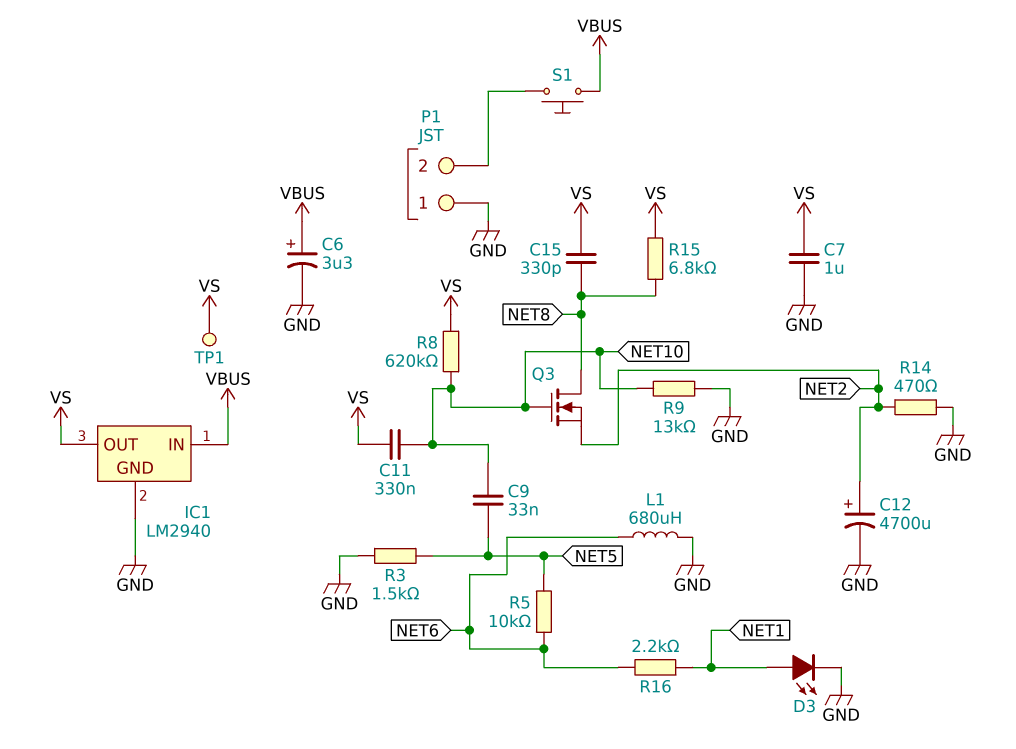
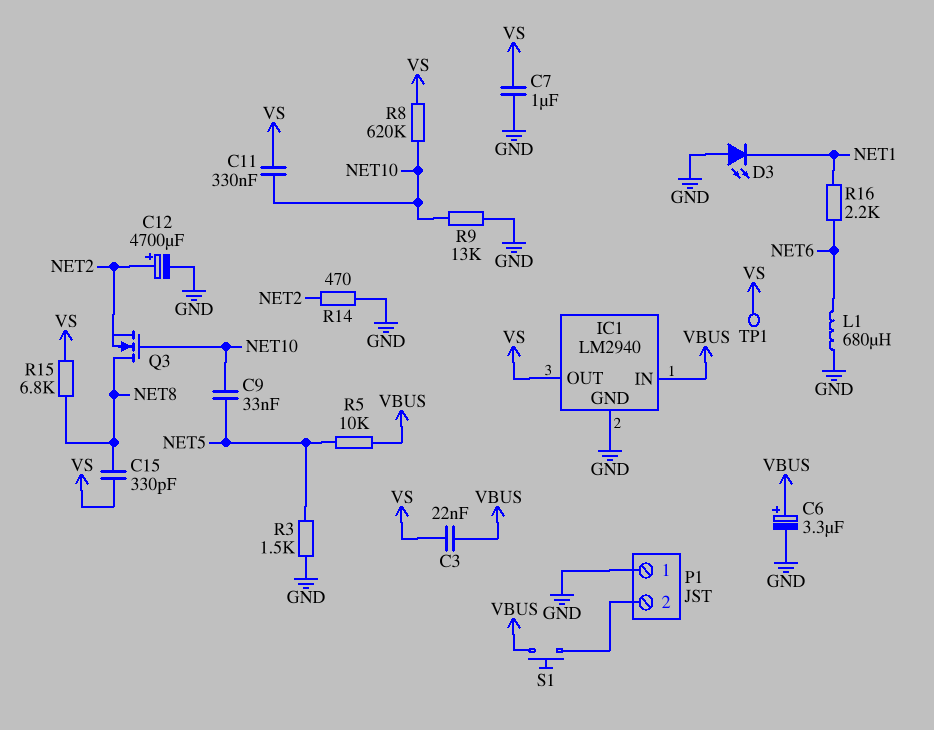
C3: none -> 22nF (VBUS, VS)
D3: LED (A NET1, K GND) -> LED (A GND, K NET1)
R5: 10k (NET5, NET6) -> 10k (NET5, VBUS)

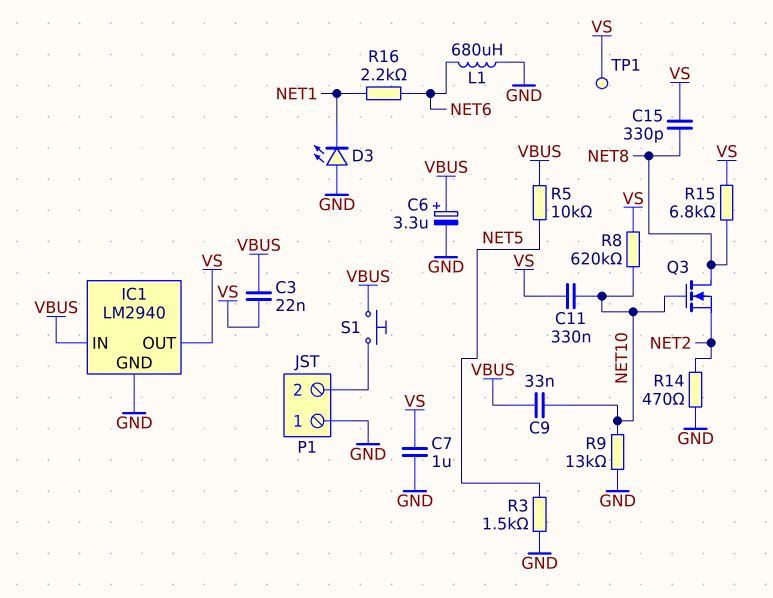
C9: 33nF (NET5, NET10) -> 33nF (NET10, VBUS)
C12: 4700uF (plus NET2, minus GND) -> none

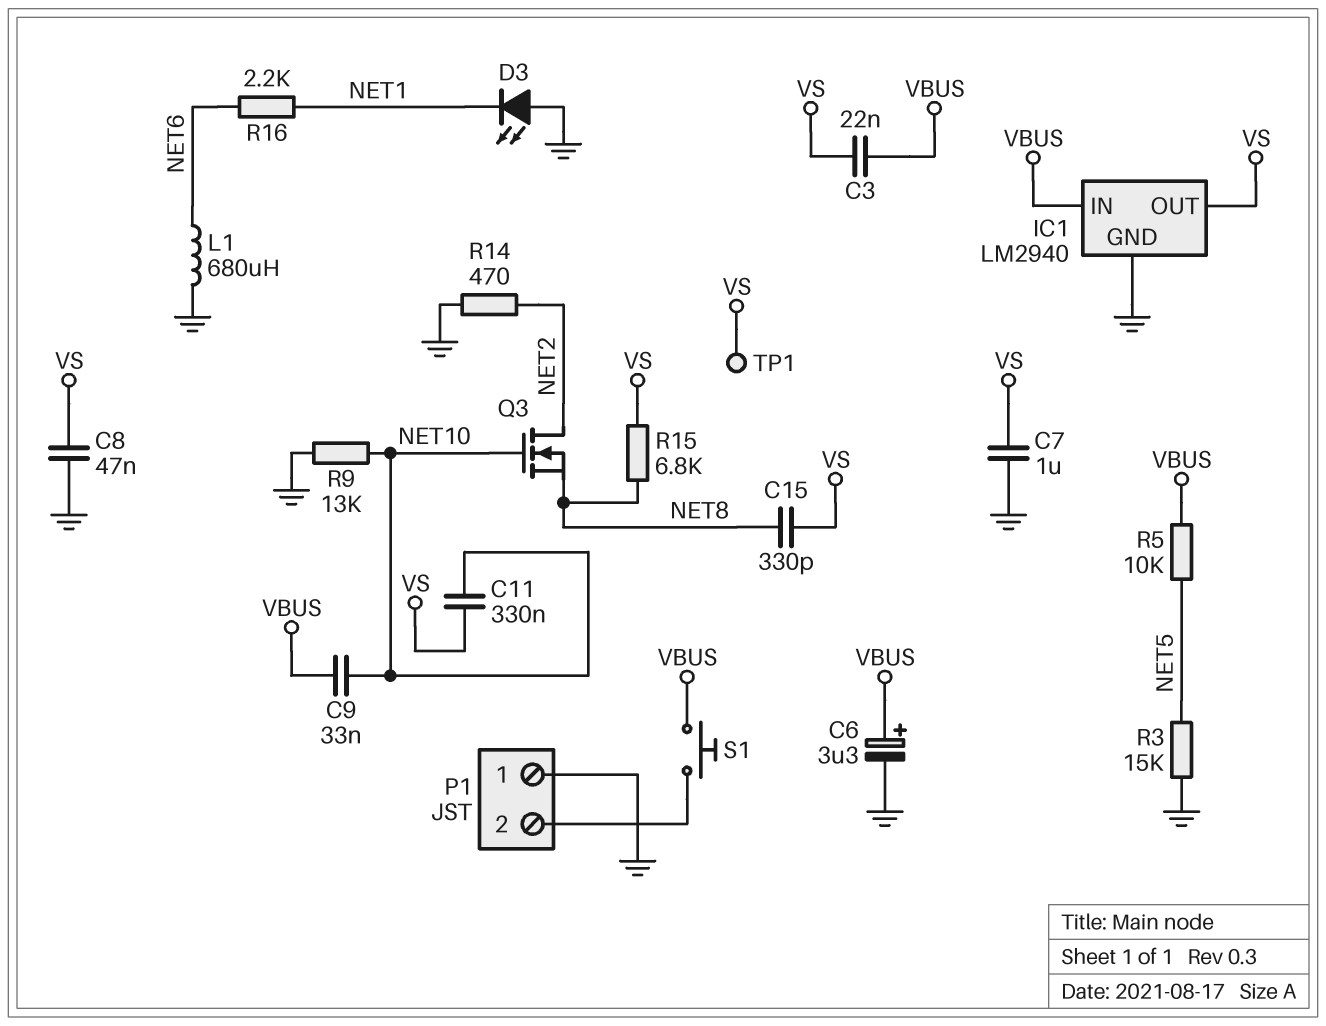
C8: none -> 47nF (GND, VS)
Q3: NMOS (G NET10, D NET8, S NET2) -> NMOS (G NET10, D NET2, S NET8)
R3: 1.5k (GND, NET5) -> 15k (GND, NET5)
R8: 620k (NET10, VS) -> none

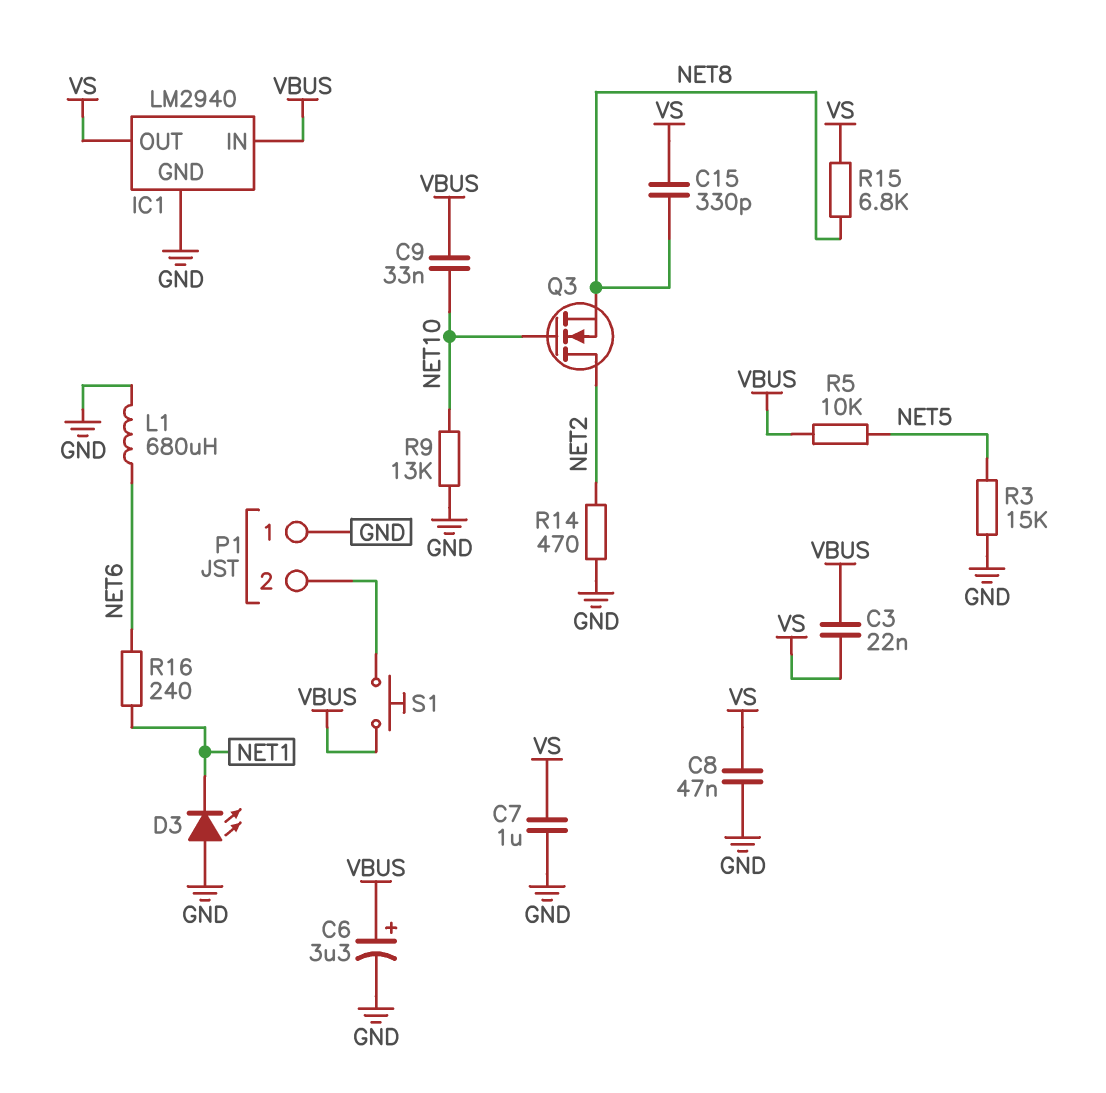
C11: 330nF (NET10, VS) -> none
R16: 2.2k (NET1, NET6) -> 240 (NET1, NET6)
TP1: test point (VS) -> none

